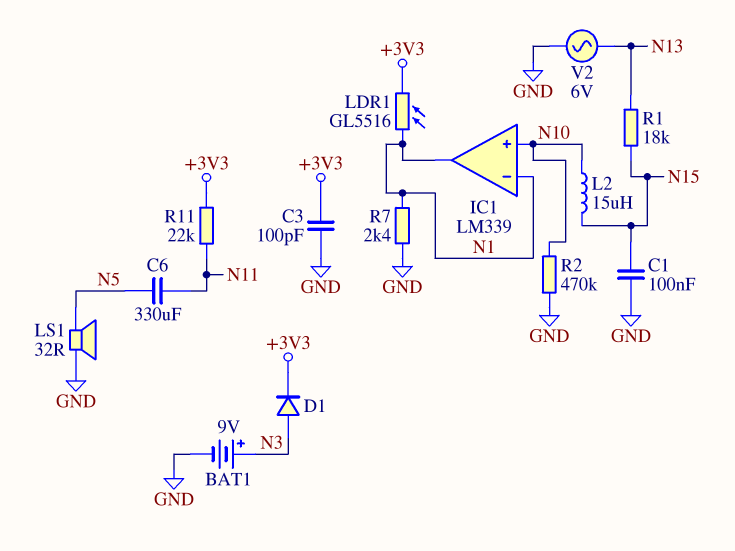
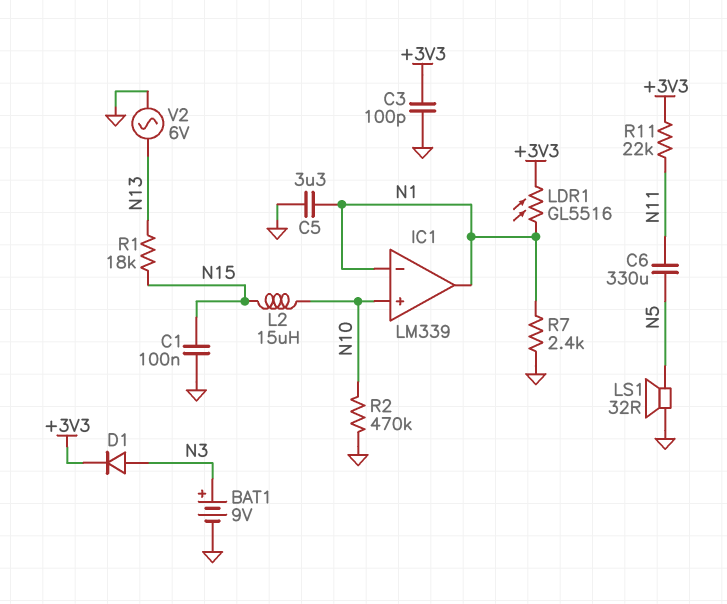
C5: none -> 3.3uF (GND, N1)

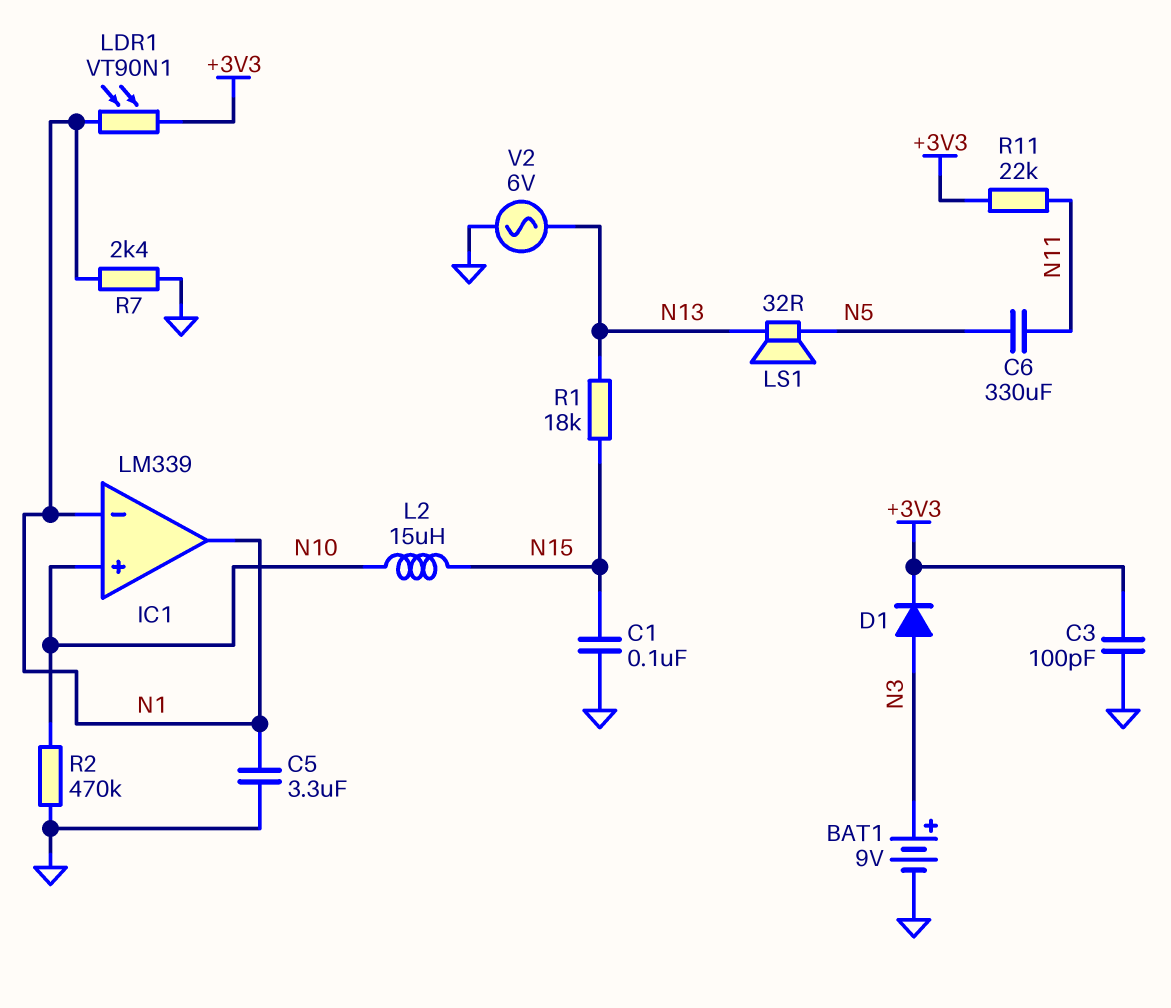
LDR1: GL5516 (+3V3, N1) -> VT90N1 (+3V3, N1)
LS1: speaker 32R (GND, N5) -> speaker 32R (N5, N13)

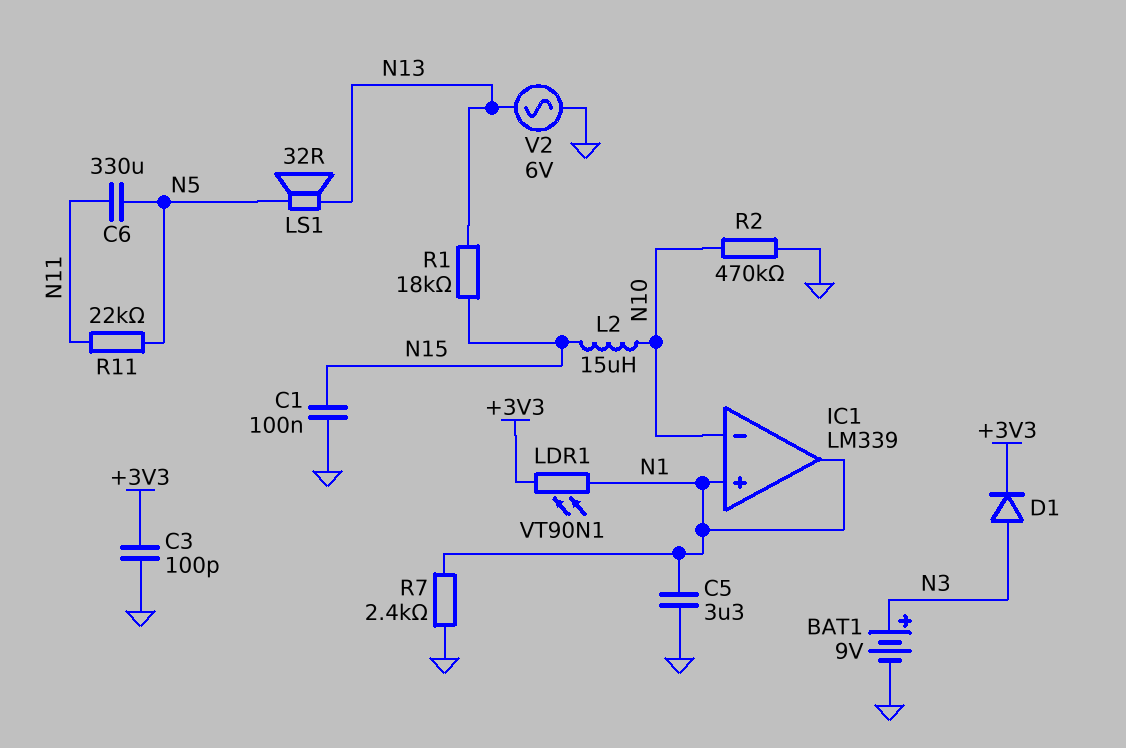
IC1 pin in+: N10 -> N1
IC1 pin in-: N1 -> N10
R11: 22k (+3V3, N11) -> 22k (N5, N11)

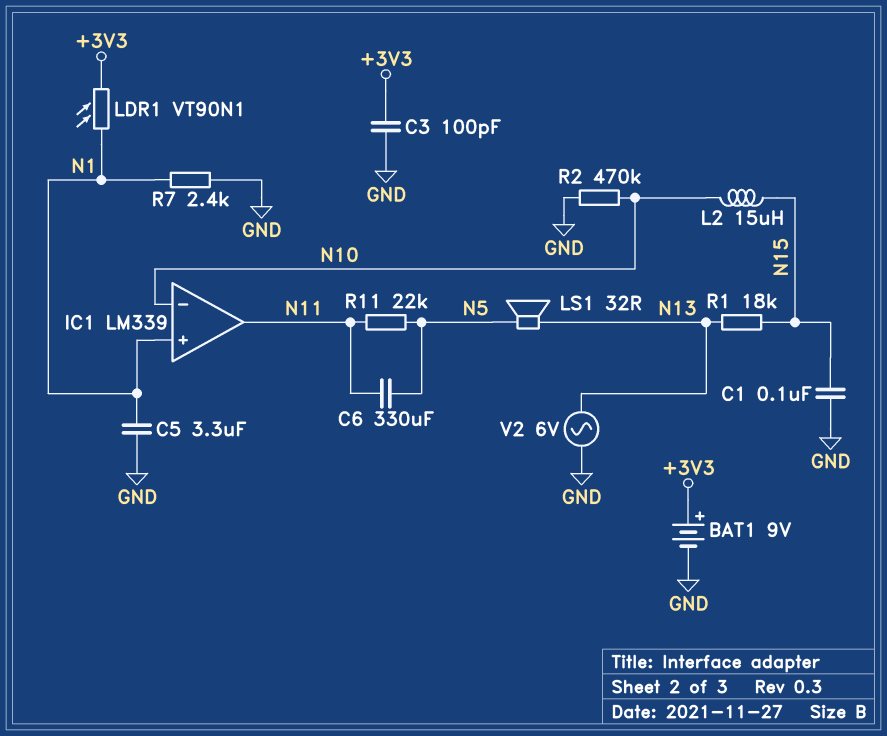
BAT1: 9V (plus N3, minus GND) -> 9V (plus +3V3, minus GND)
D1: diode (A N3, K +3V3) -> none
IC1 pin out: N1 -> N11

